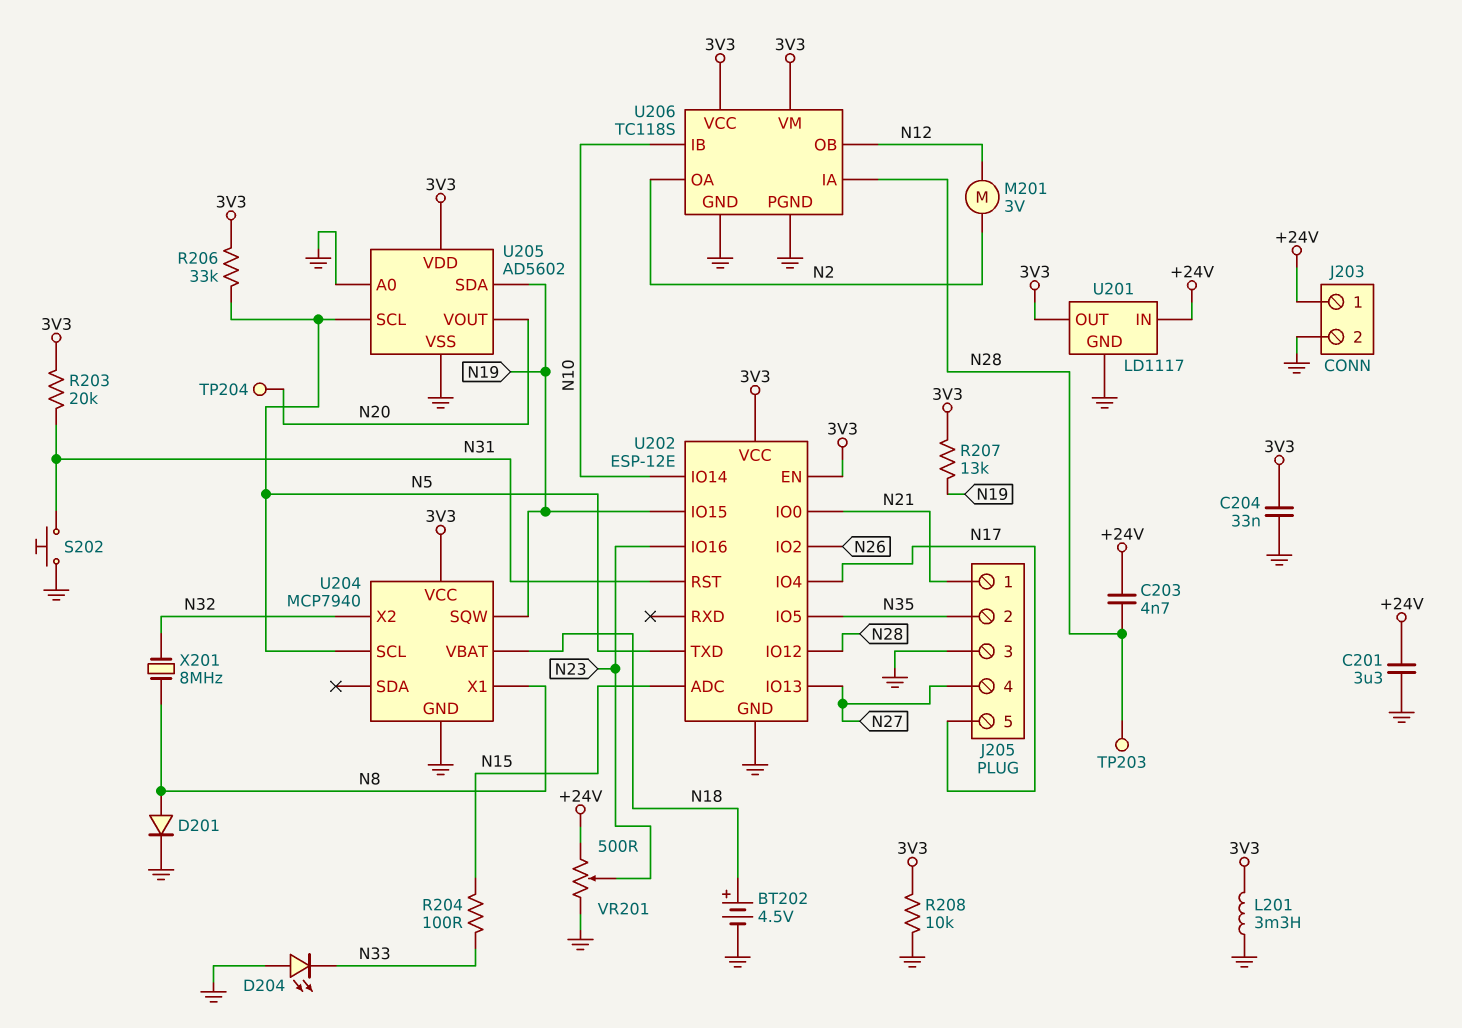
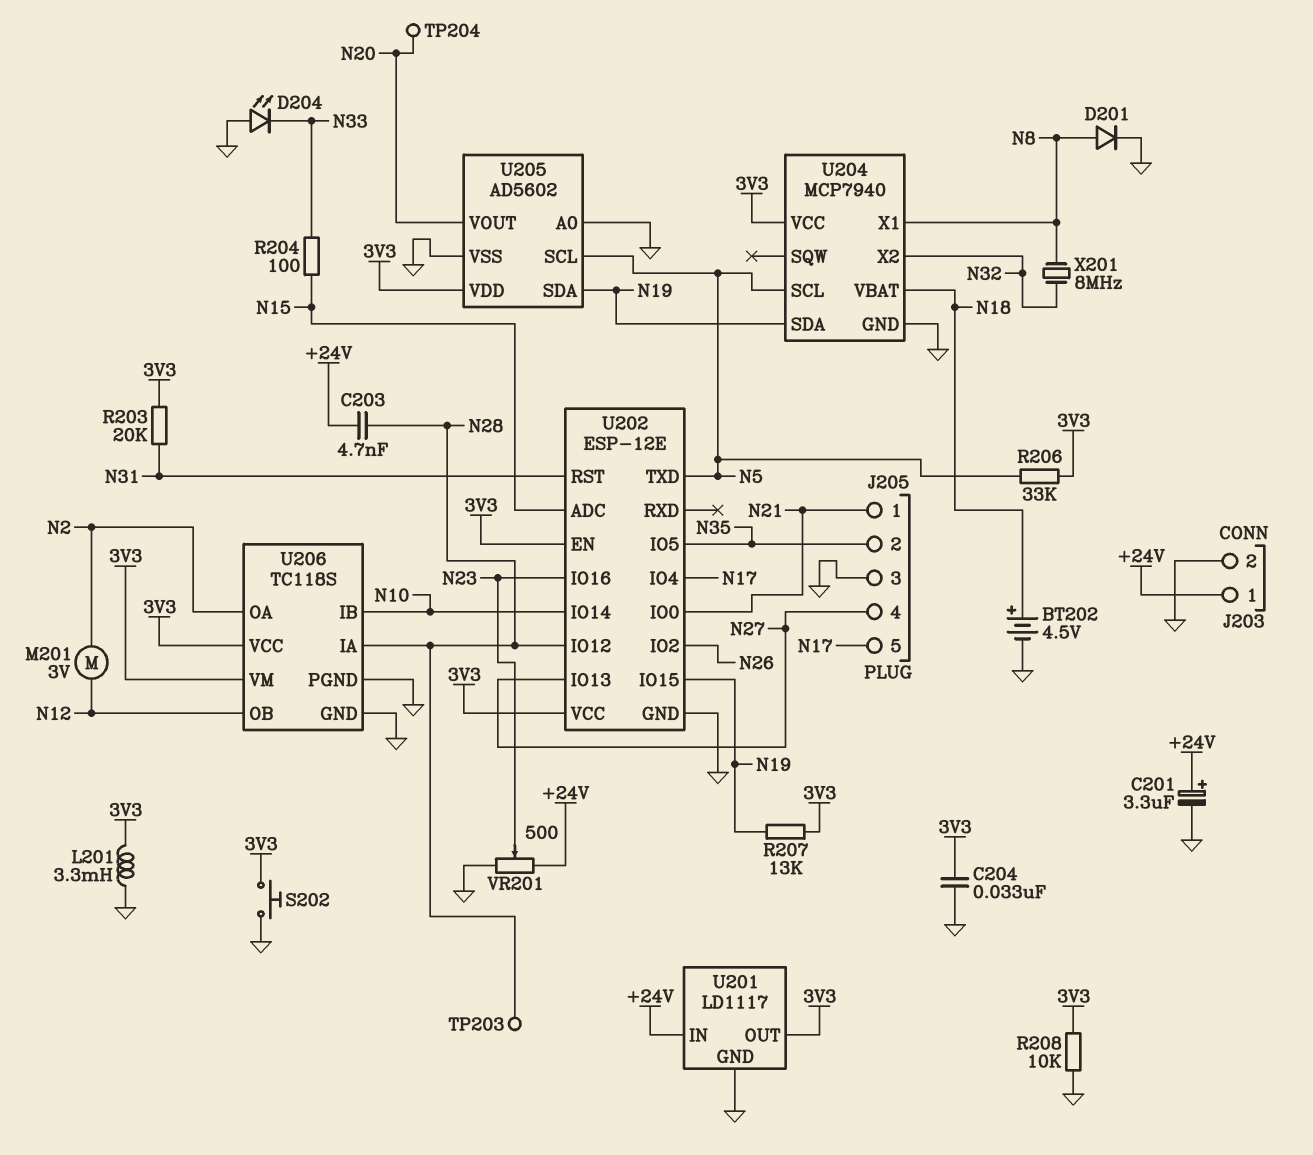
C201: 3.3uF (+24V, GND) -> 3.3uF (plus +24V, minus GND)
S202: button (GND, N31) -> button (3V3, GND)
U204 pin SDA: none -> N19
U204 pin SQW: N19 -> none

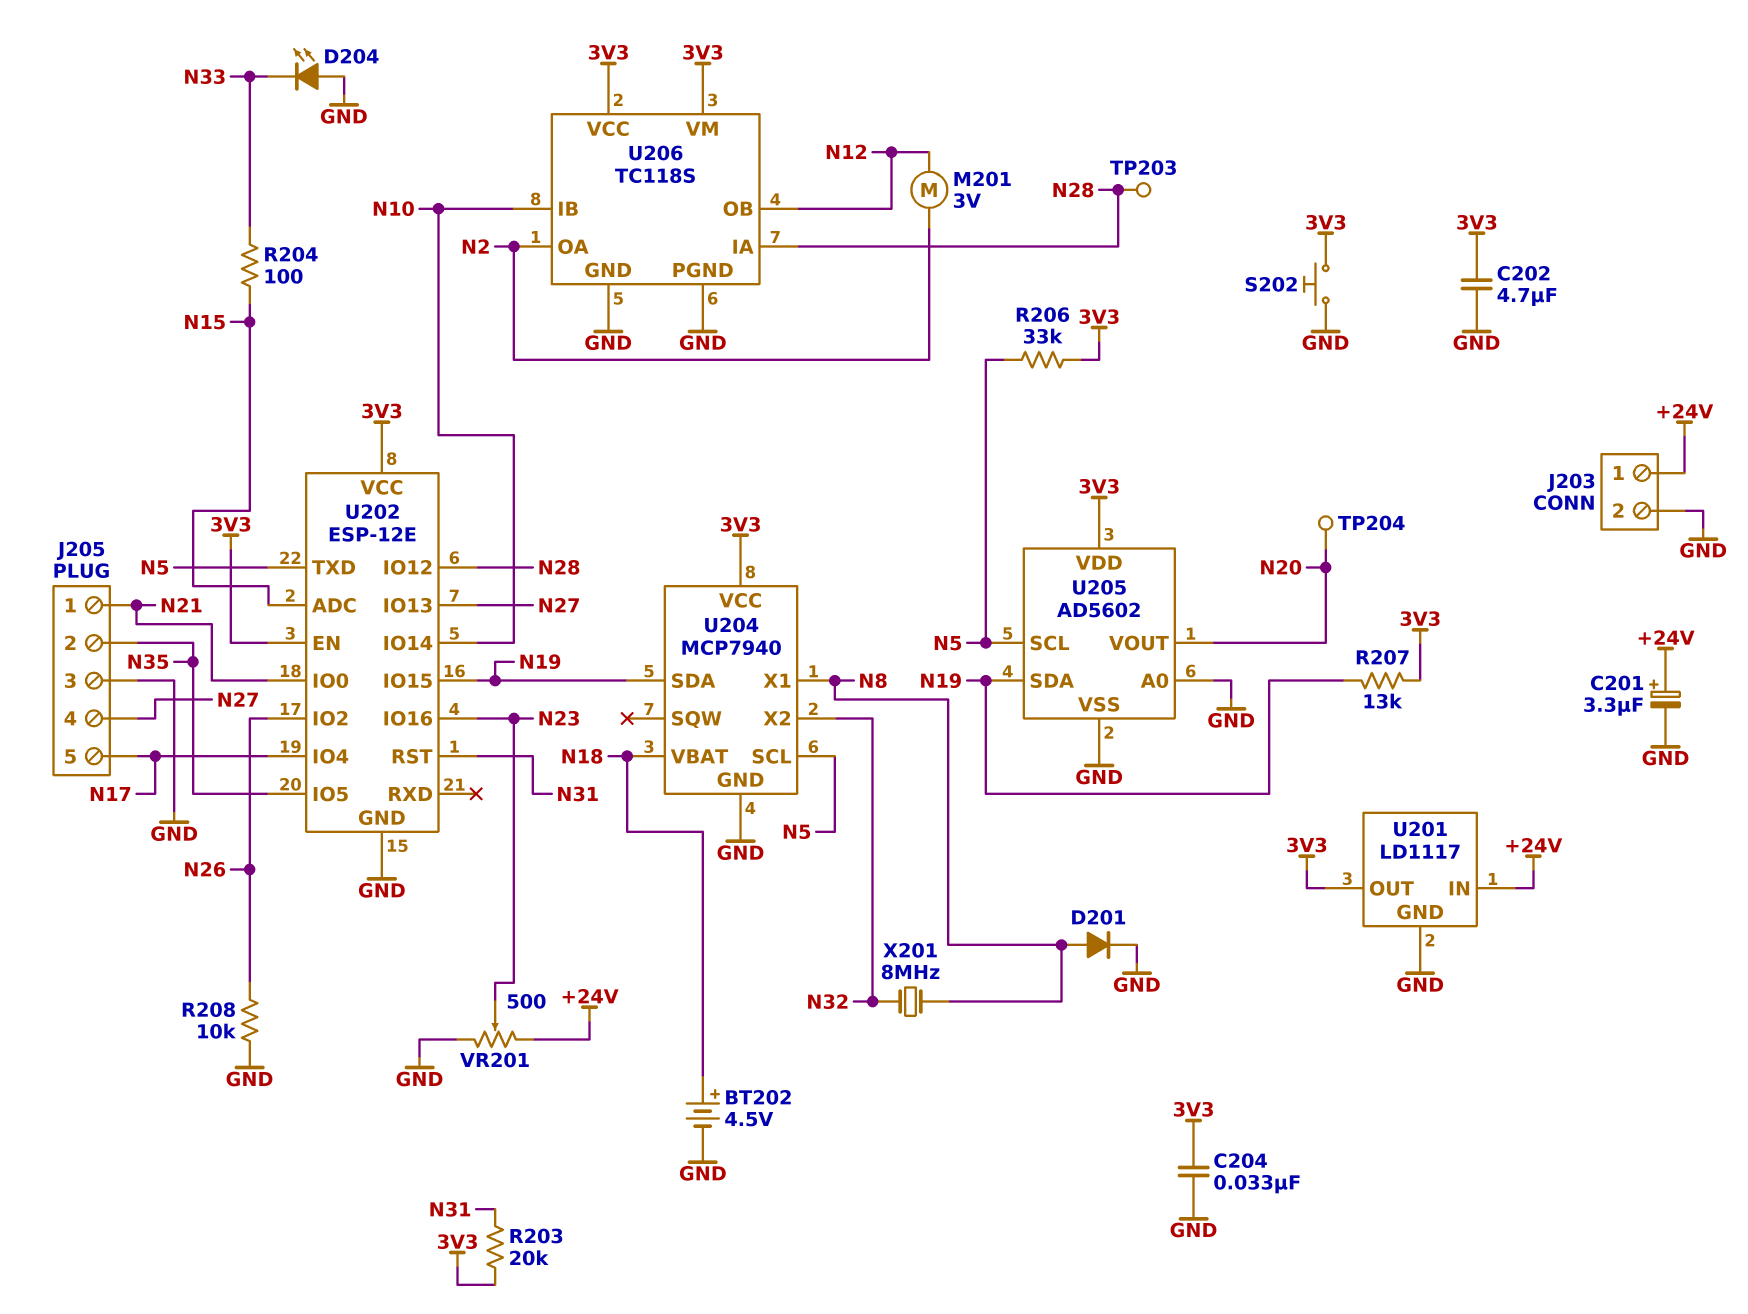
C202: none -> 4.7uF (3V3, GND)
C203: 4.7nF (+24V, N28) -> none
L201: 3.3mH (3V3, GND) -> none
R208: 10k (3V3, GND) -> 10k (GND, N26)

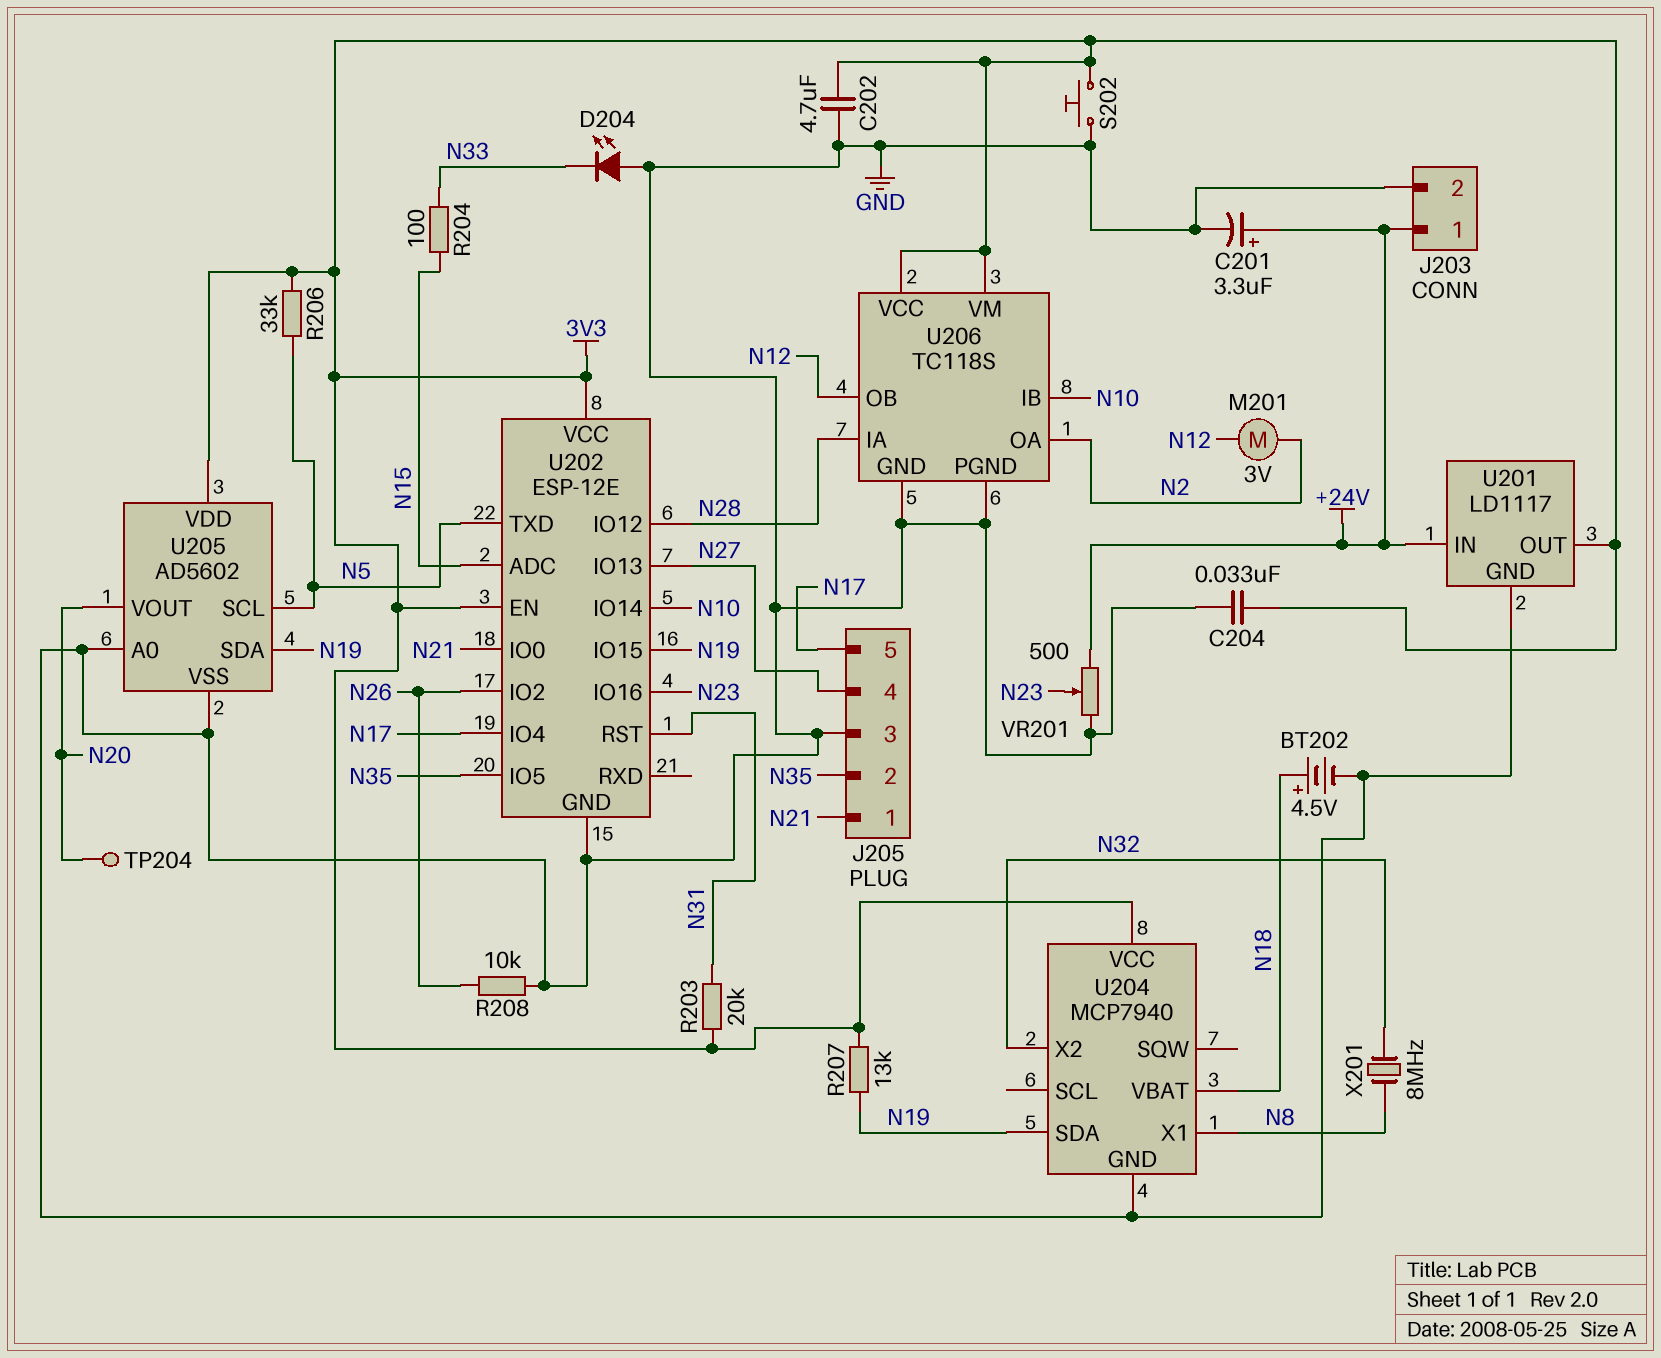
D201: diode (A N8, K GND) -> none
TP203: test point (N28) -> none
U204 pin SCL: N5 -> none

